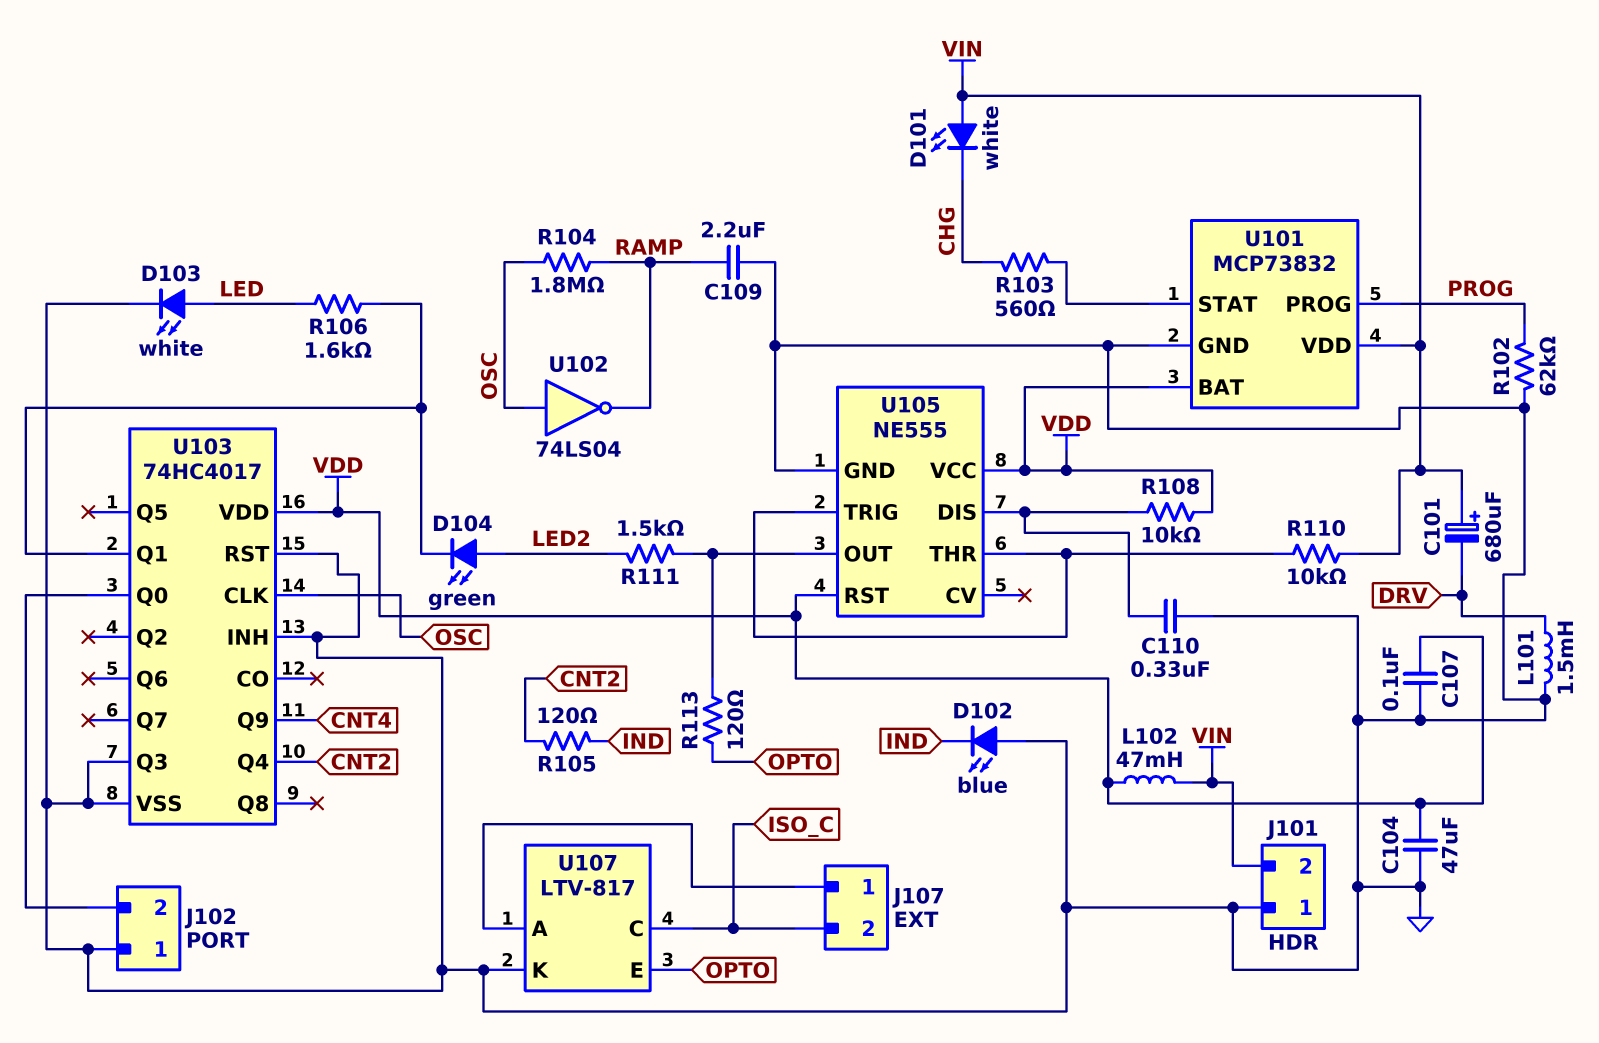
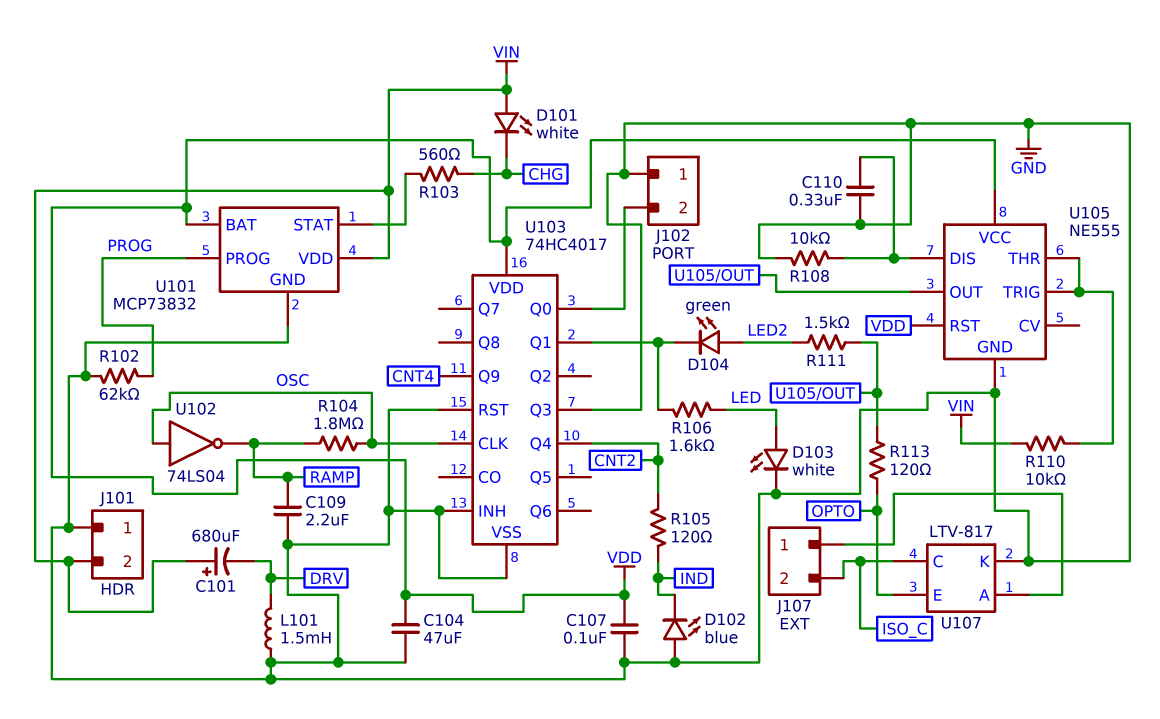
L102: 47mH (VDD, VIN) -> none
R108: 10k (U105/DIS, VDD) -> 10k (GND, U105/DIS)

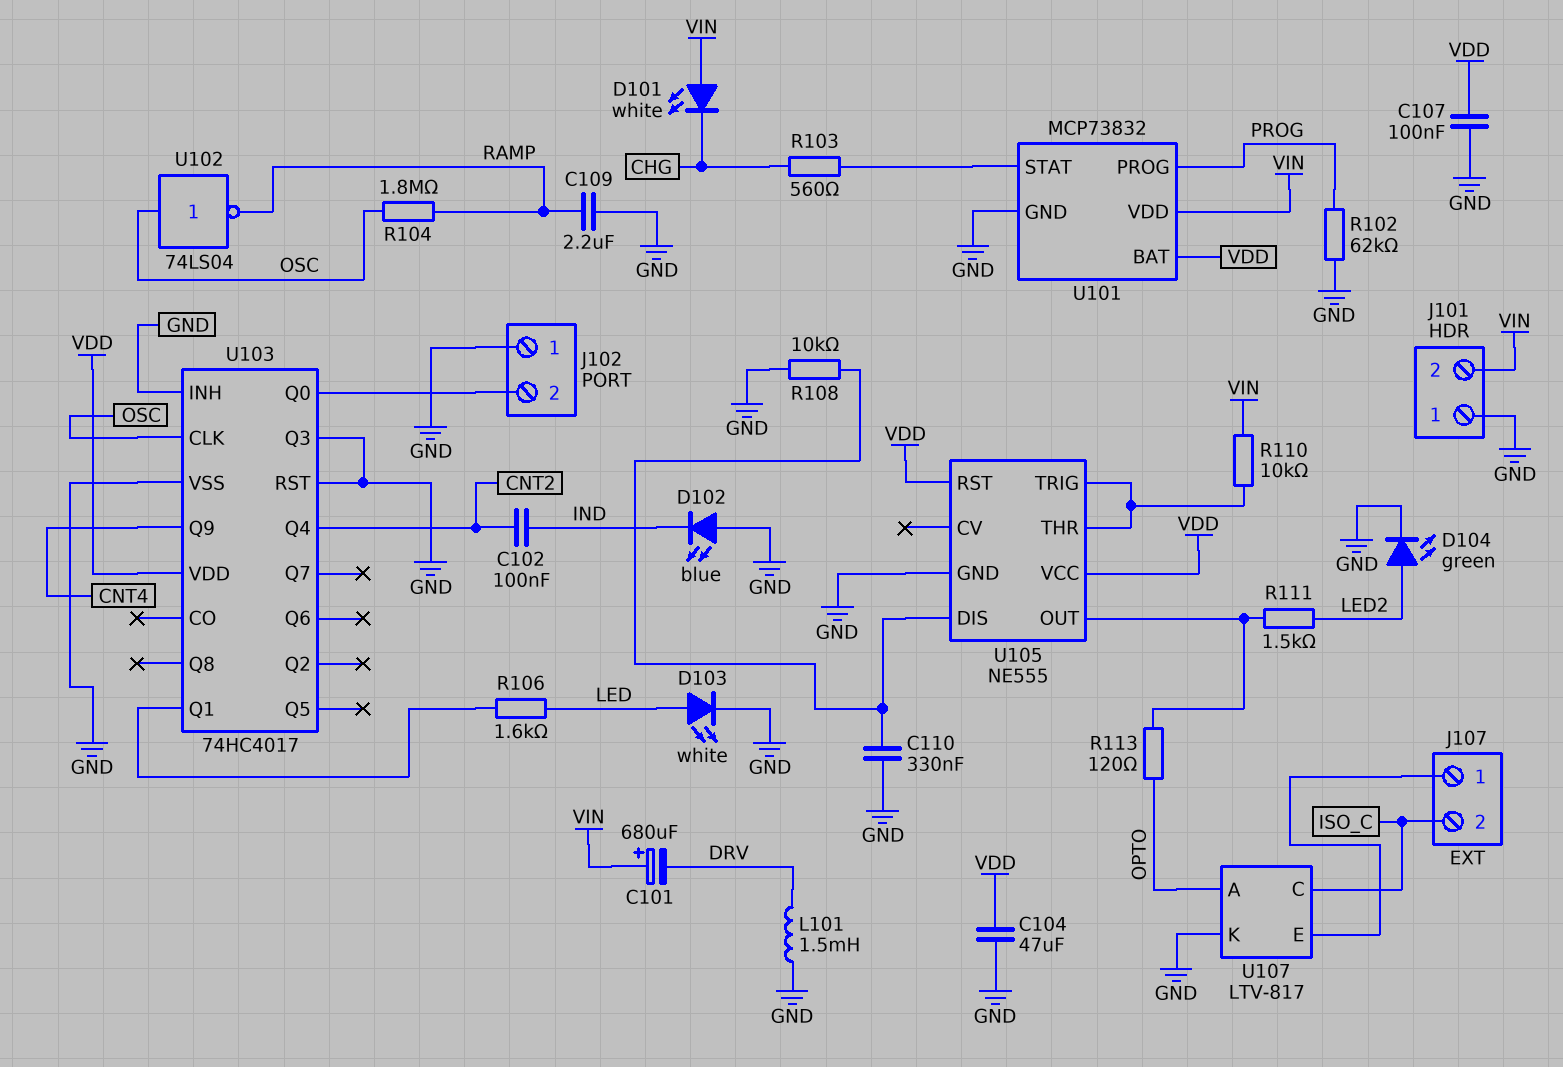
C102: none -> 100nF (CNT2, IND)
D104: LED green (A LED2, K U103/Q1) -> LED green (A LED2, K GND)
R105: 120 (CNT2, IND) -> none
U107 pin A: J107/1 -> OPTO
U107 pin E: OPTO -> J107/1

